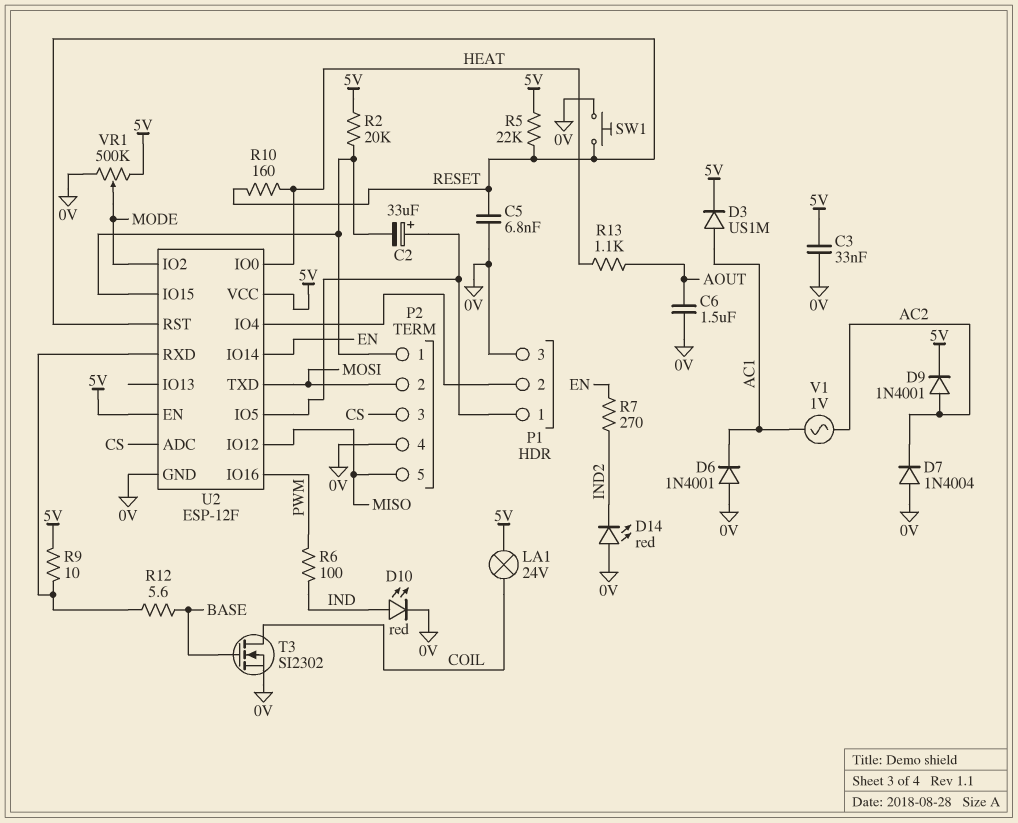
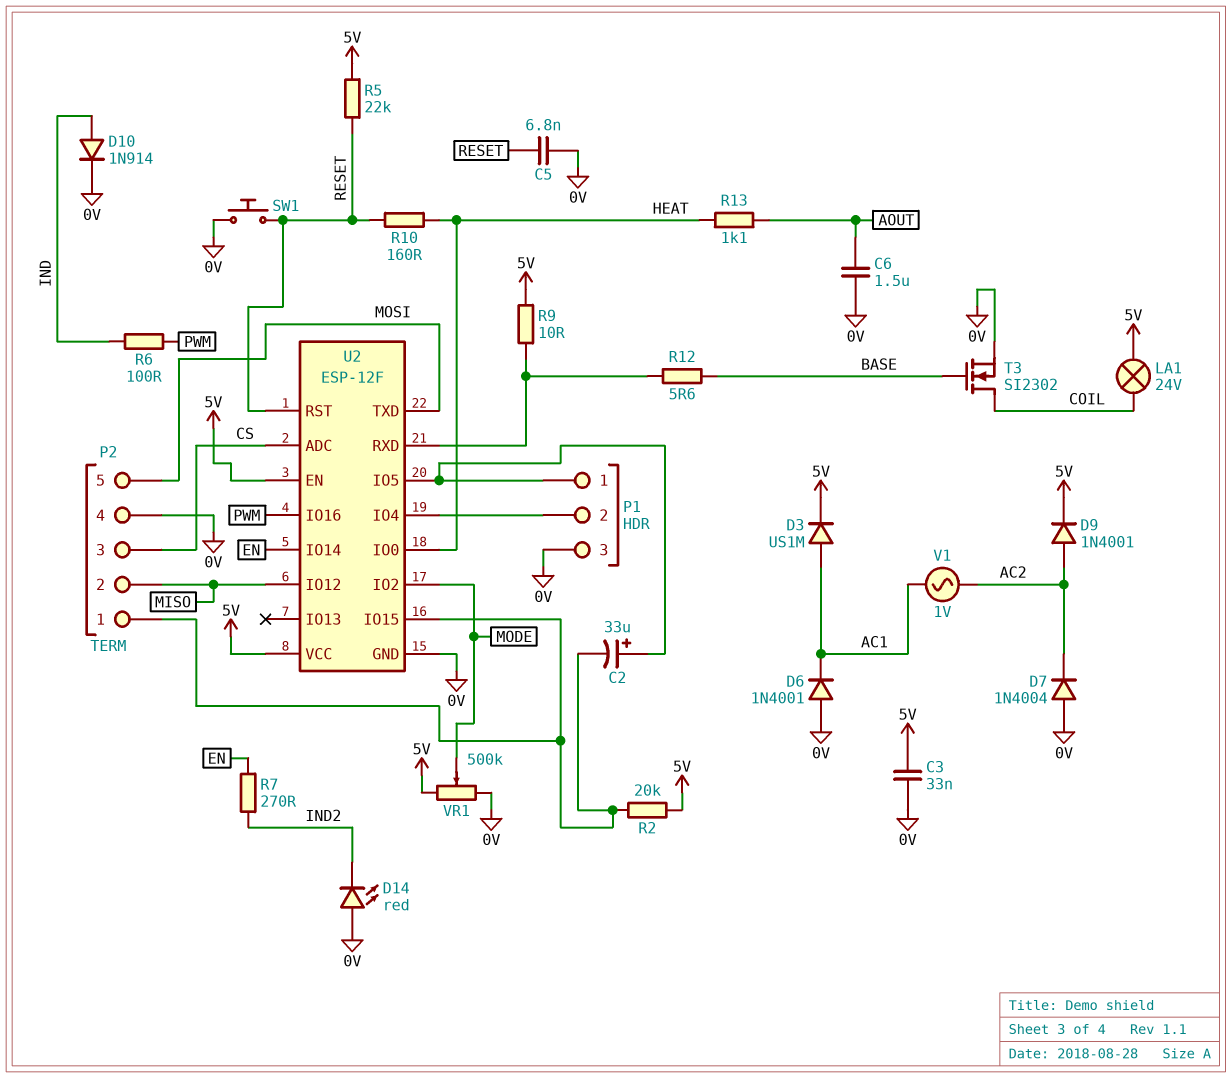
D10: LED red (A IND, K 0V) -> diode 1N914 (A IND, K 0V)
P2 pin 2: MOSI -> MISO
P2 pin 5: MISO -> MOSI

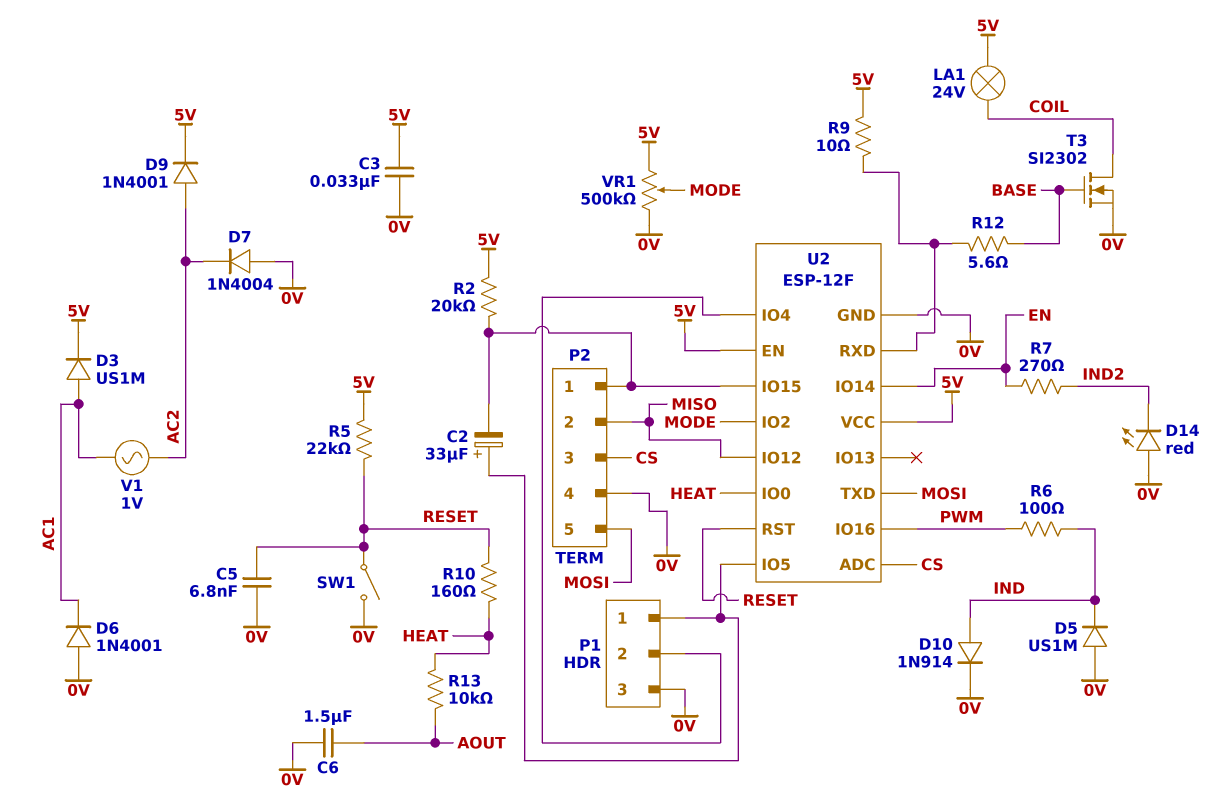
D5: none -> diode US1M (A 0V, K IND)
R13: 1.1k (AOUT, HEAT) -> 10k (AOUT, HEAT)
SW1: button (0V, RESET) -> switch (0V, RESET)

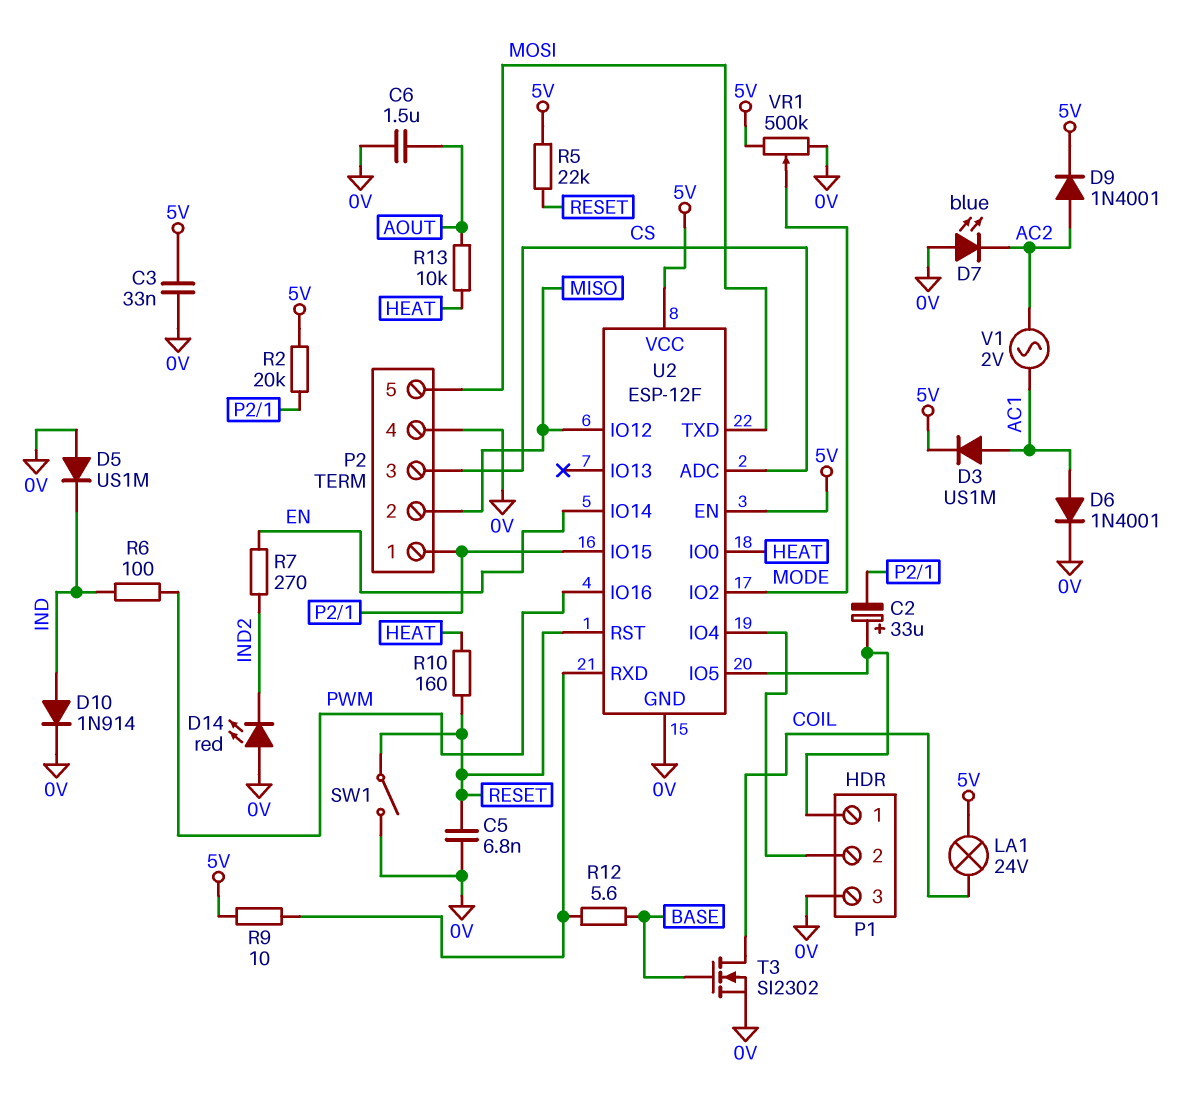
D6: diode 1N4001 (A 0V, K AC1) -> diode 1N4001 (A AC1, K 0V)
D7: diode 1N4004 (A 0V, K AC2) -> LED blue (A 0V, K AC2)
V1: AC 1V (AC1, AC2) -> AC 2V (AC1, AC2)

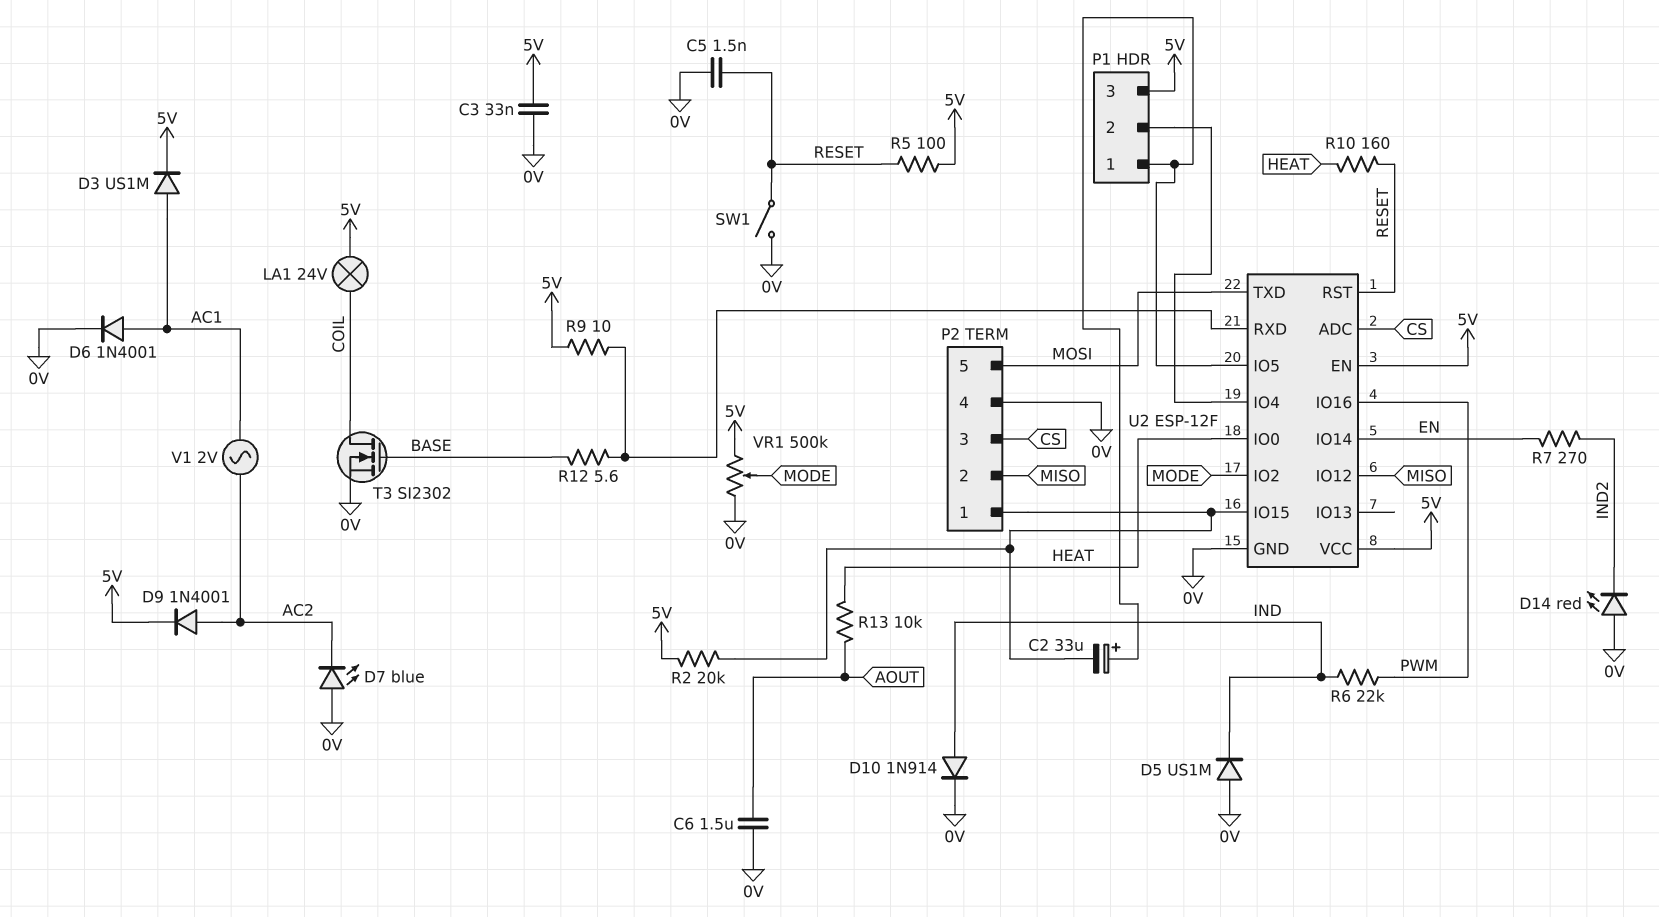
C5: 6.8nF (0V, RESET) -> 1.5nF (0V, RESET)
P1 pin 3: 0V -> 5V
R5: 22k (5V, RESET) -> 100 (5V, RESET)
R6: 100 (IND, PWM) -> 22k (IND, PWM)

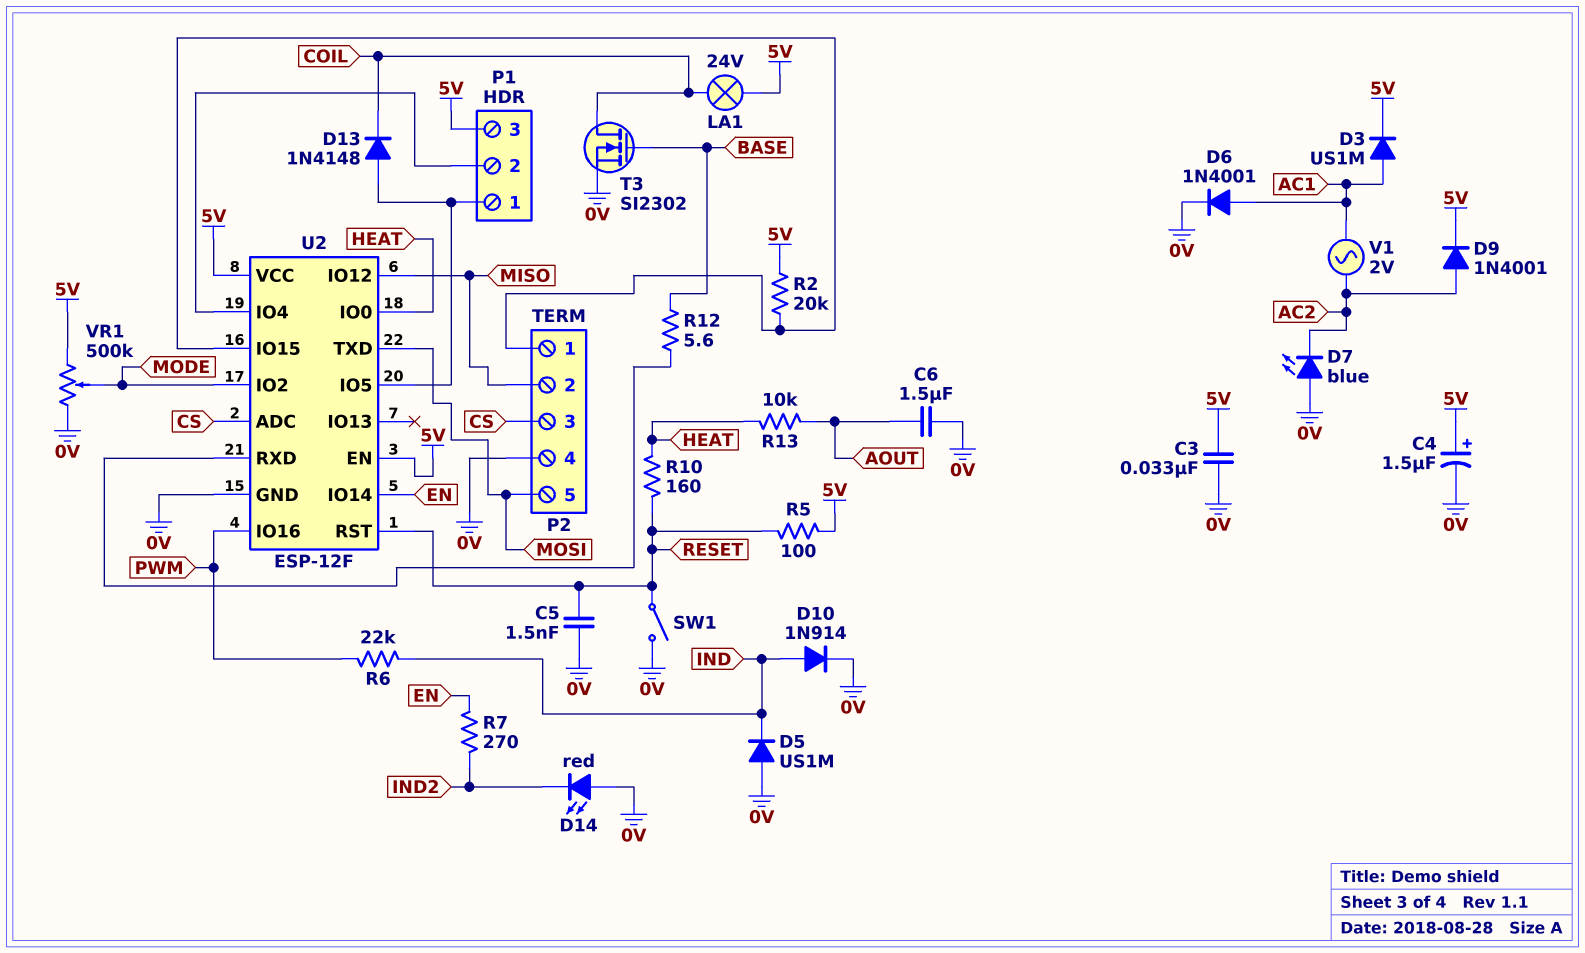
C2: 33uF (plus P1/1, minus P2/1) -> none
C4: none -> 1.5uF (plus 5V, minus 0V)
D13: none -> diode 1N4148 (A P1/1, K COIL)
R9: 10 (5V, U2/RXD) -> none

